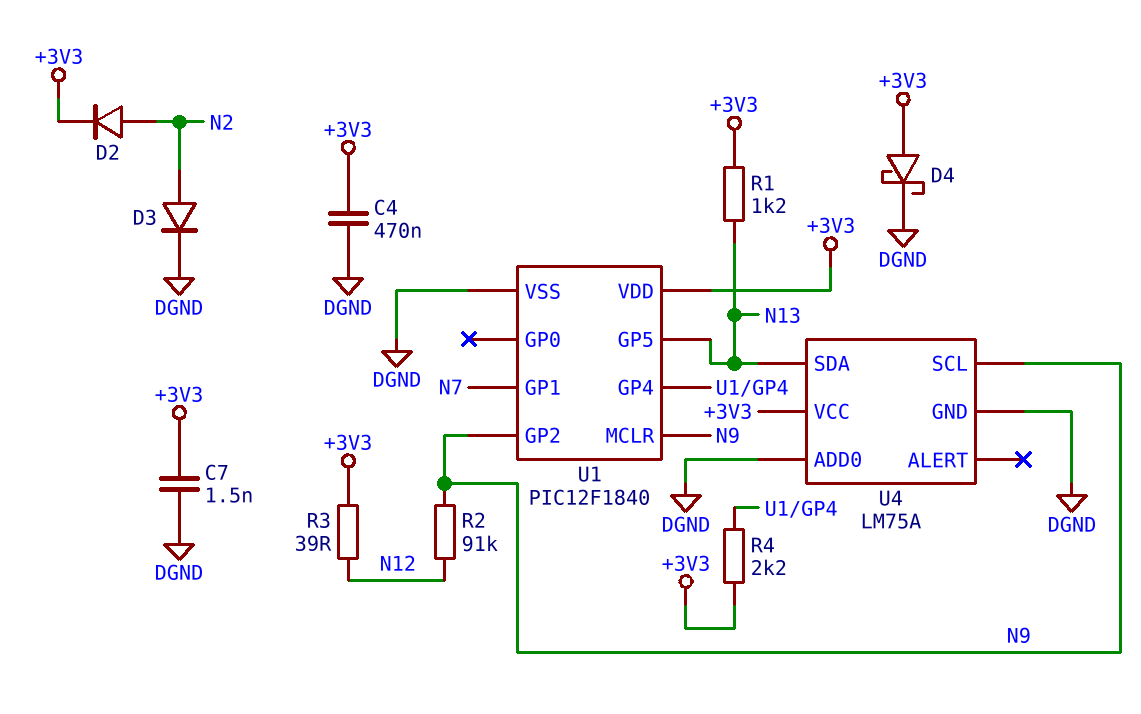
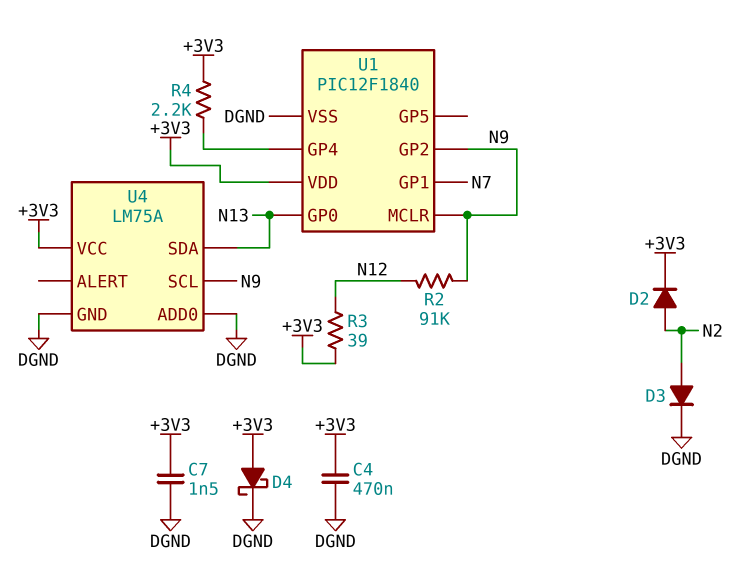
R1: 1.2k (+3V3, N13) -> none
U1 pin GP0: none -> N13
U1 pin GP5: N13 -> none

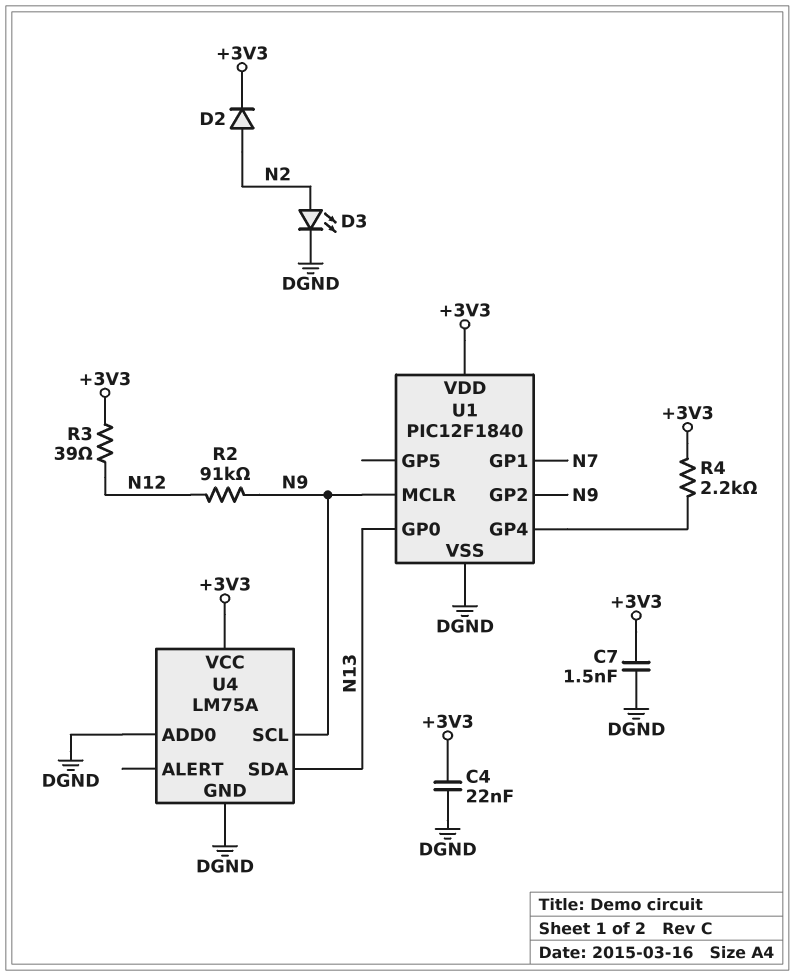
C4: 470nF (+3V3, DGND) -> 22nF (+3V3, DGND)
D3: diode (A N2, K DGND) -> LED (A N2, K DGND)
D4: schottky (A +3V3, K DGND) -> none

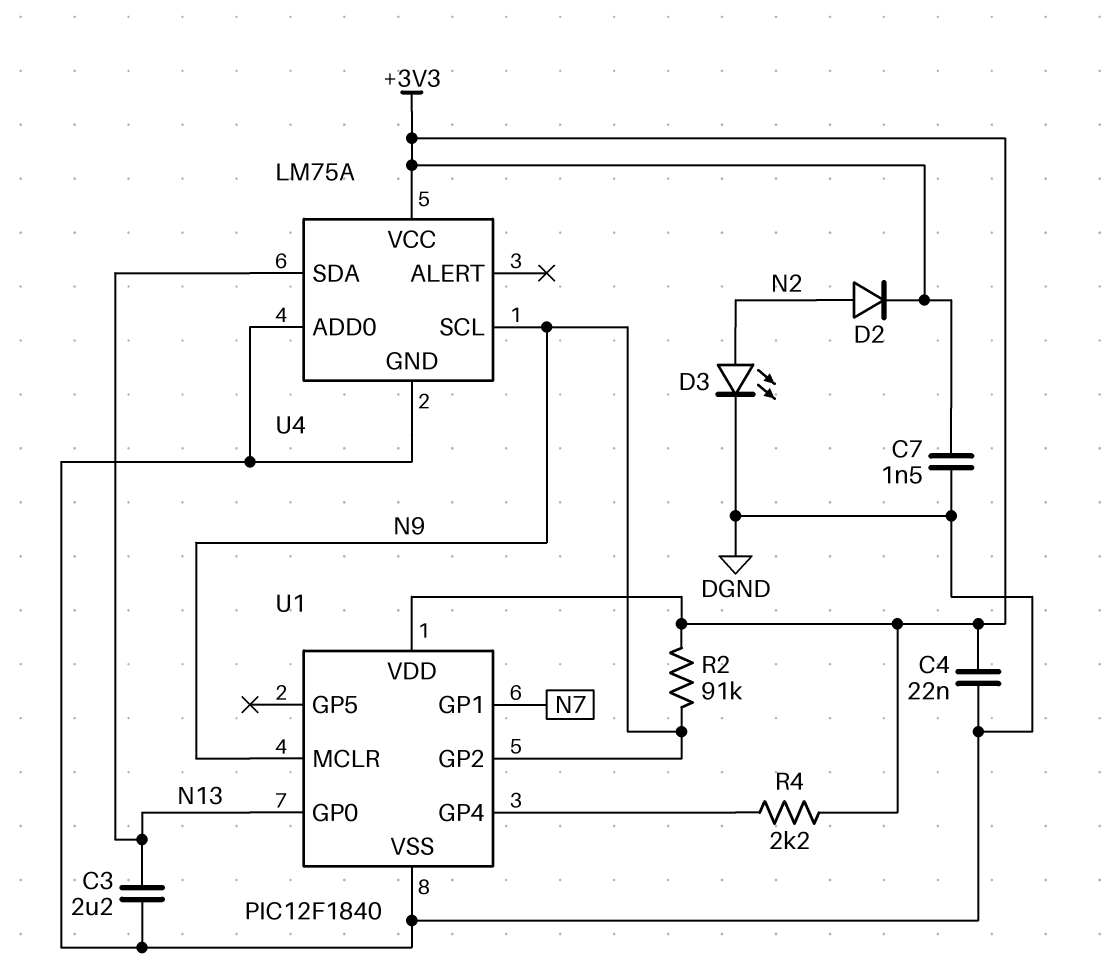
C3: none -> 2.2uF (DGND, N13)
R2: 91k (N9, N12) -> 91k (+3V3, N9)
R3: 39 (+3V3, N12) -> none

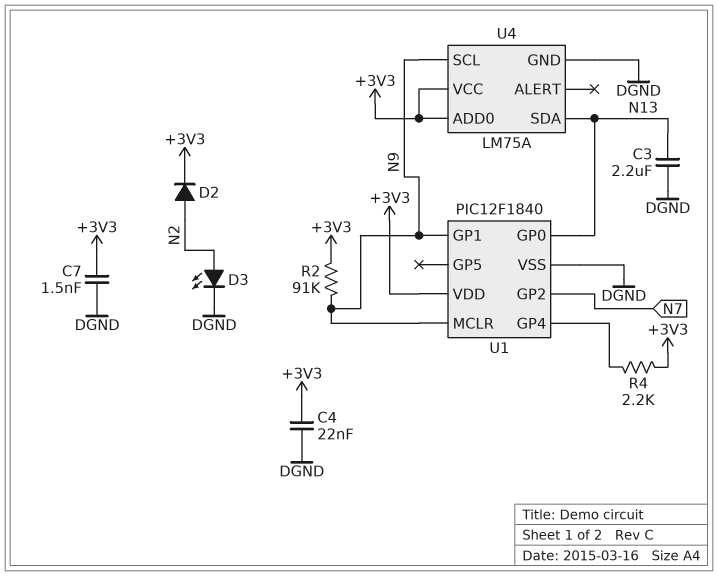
U1 pin GP1: N7 -> N9
U1 pin GP2: N9 -> N7
U4 pin ADD0: DGND -> +3V3

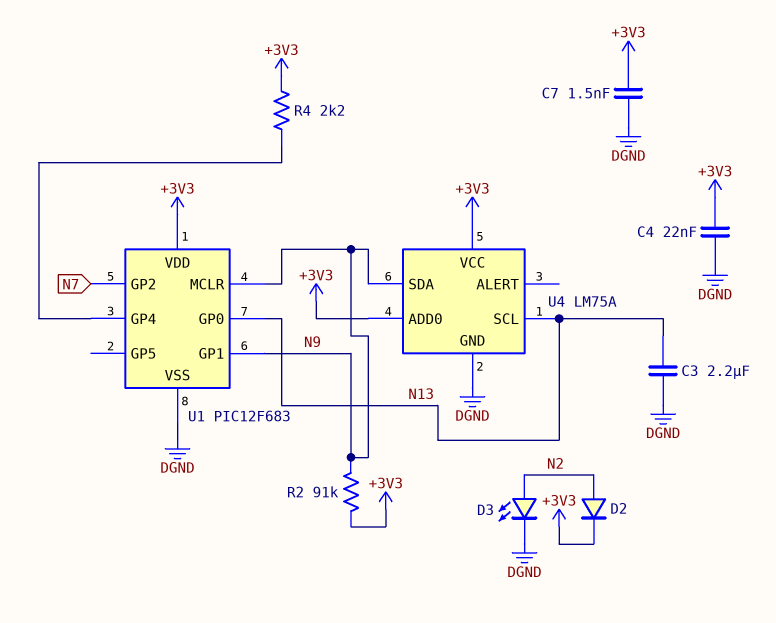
U1: PIC12F1840 -> PIC12F683
U4 pin SCL: N9 -> N13
U4 pin SDA: N13 -> N9

